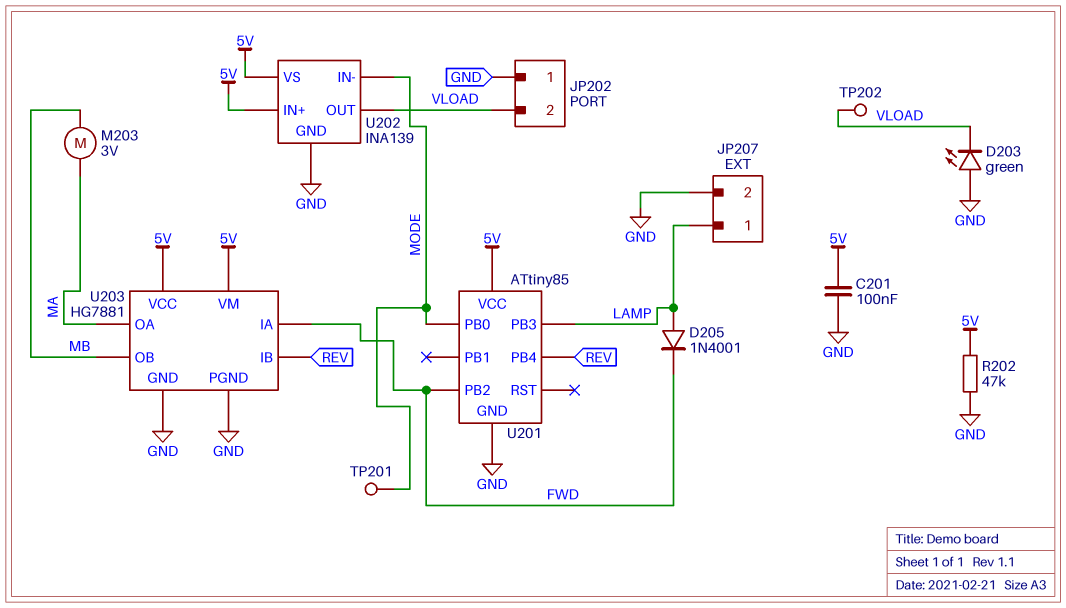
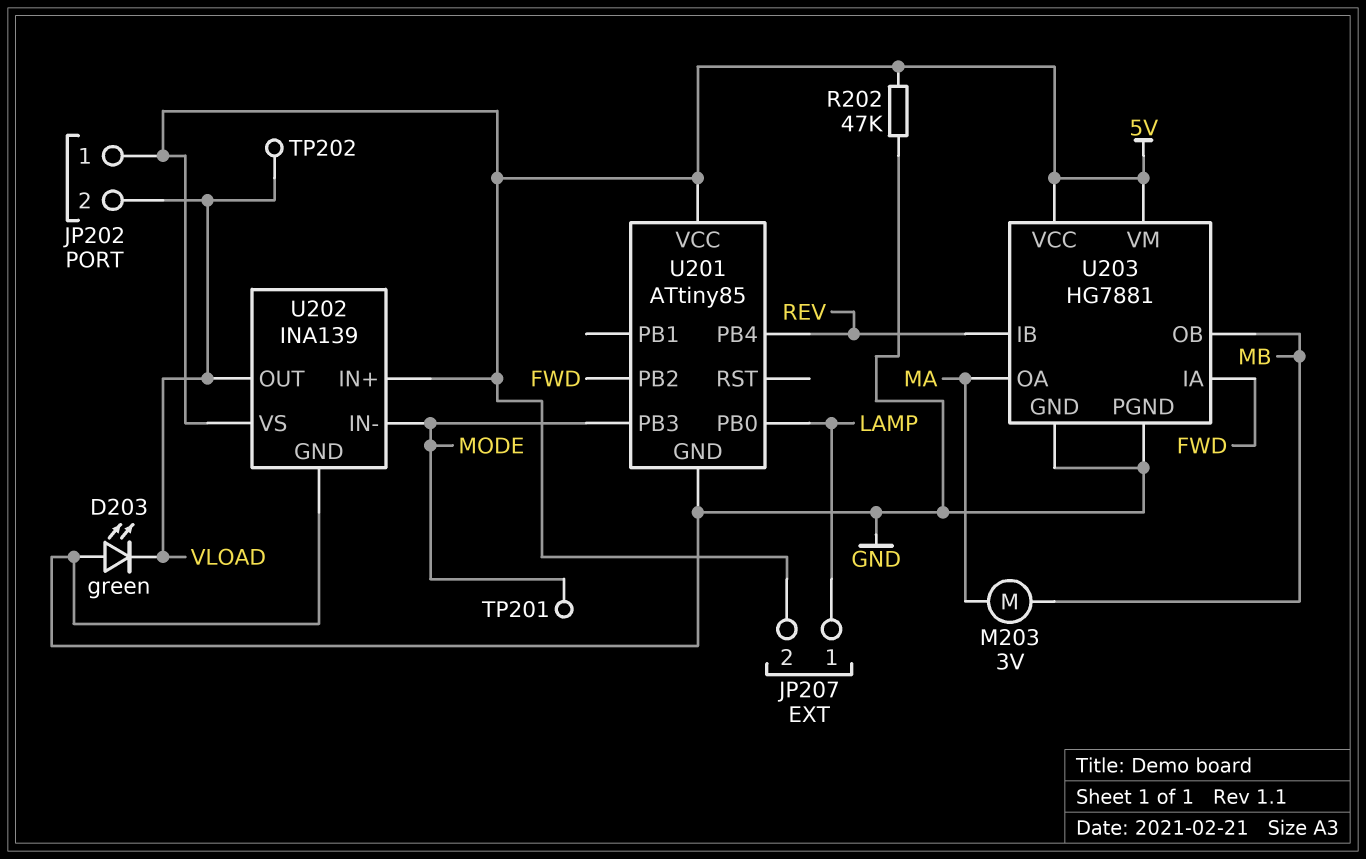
C201: 100nF (5V, GND) -> none
D205: diode 1N4001 (A LAMP, K FWD) -> none
JP202 pin 1: GND -> 5V
JP207 pin 2: GND -> 5V
U201 pin PB0: MODE -> LAMP
U201 pin PB3: LAMP -> MODE

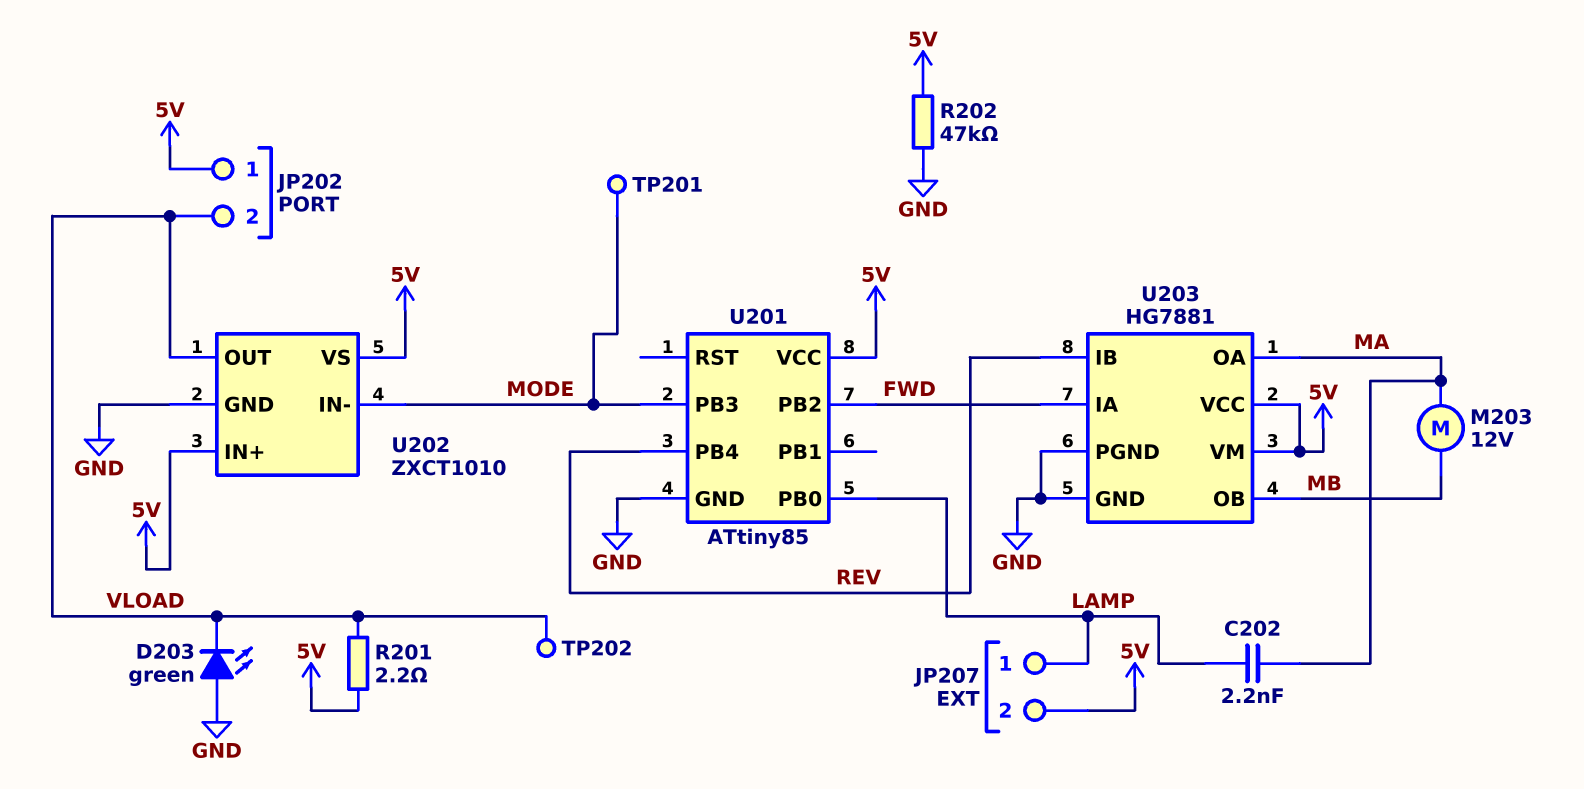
C202: none -> 2.2nF (LAMP, MA)
M203: motor 3V (MA, MB) -> motor 12V (MA, MB)
R201: none -> 2.2 (5V, VLOAD)
U202: INA139 -> ZXCT1010

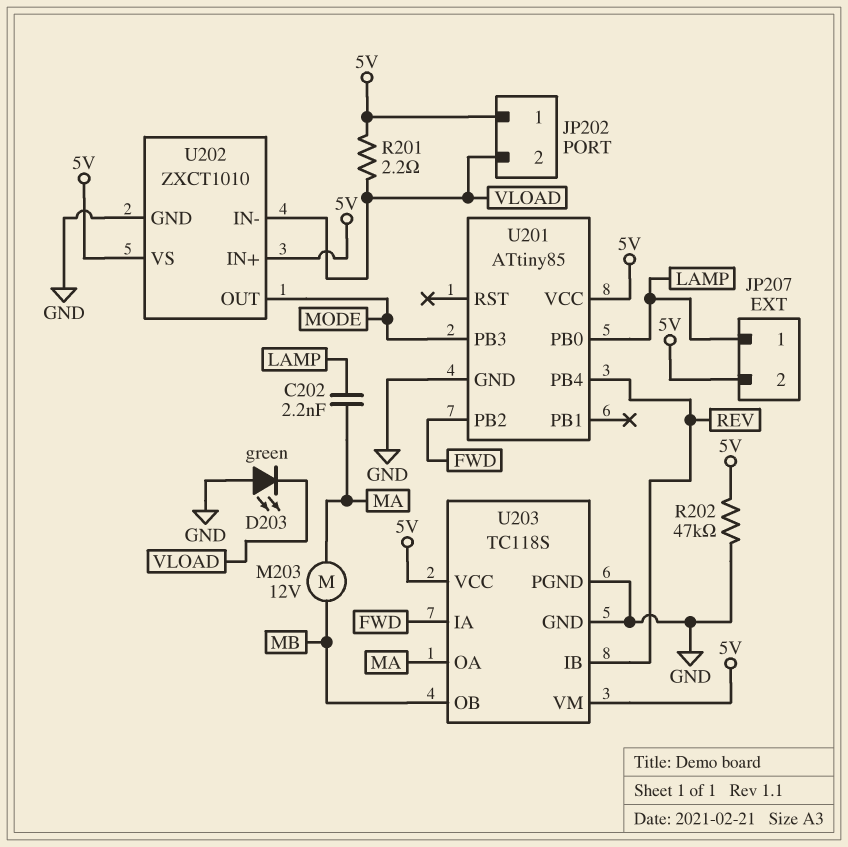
TP201: test point (MODE) -> none
TP202: test point (VLOAD) -> none
U202 pin IN-: MODE -> VLOAD
U202 pin OUT: VLOAD -> MODE
U203: HG7881 -> TC118S

